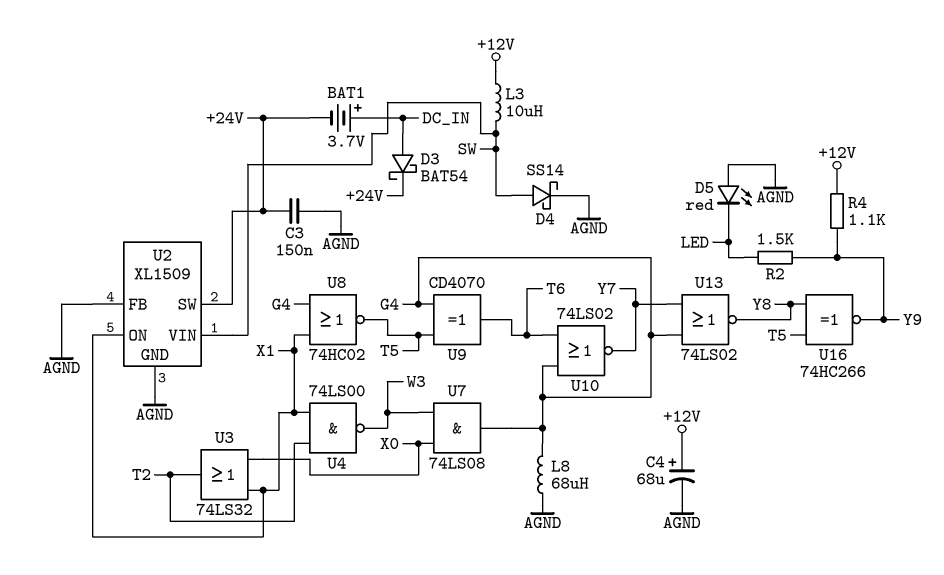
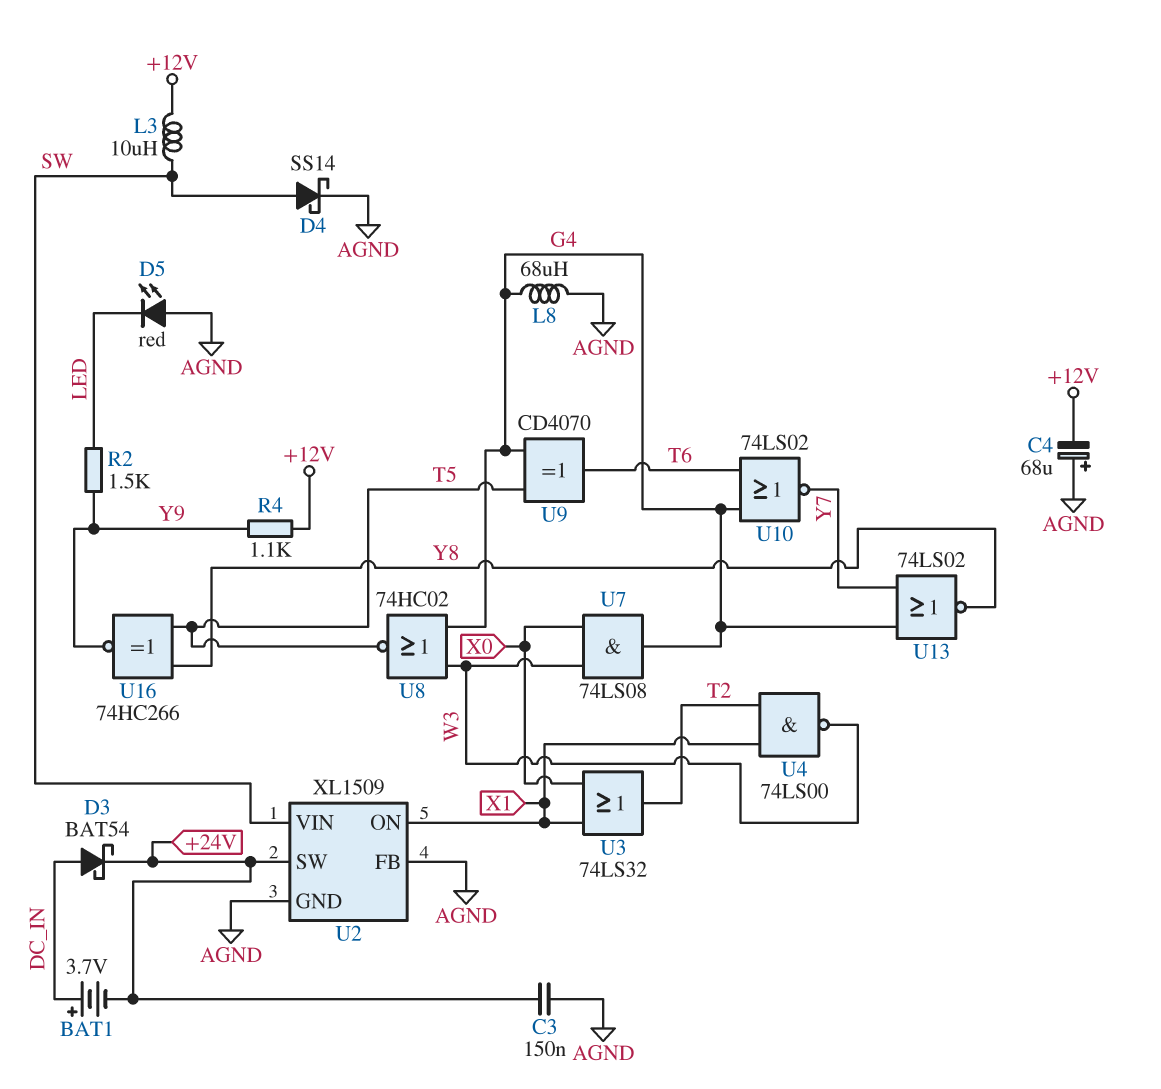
C4: 68uF (plus +12V, minus AGND) -> 68uF (plus AGND, minus +12V)
U8: NOR 74HC02 (in G4, in X1, out T5) -> NOR 74HC02 (in G4, in W3, out T5)

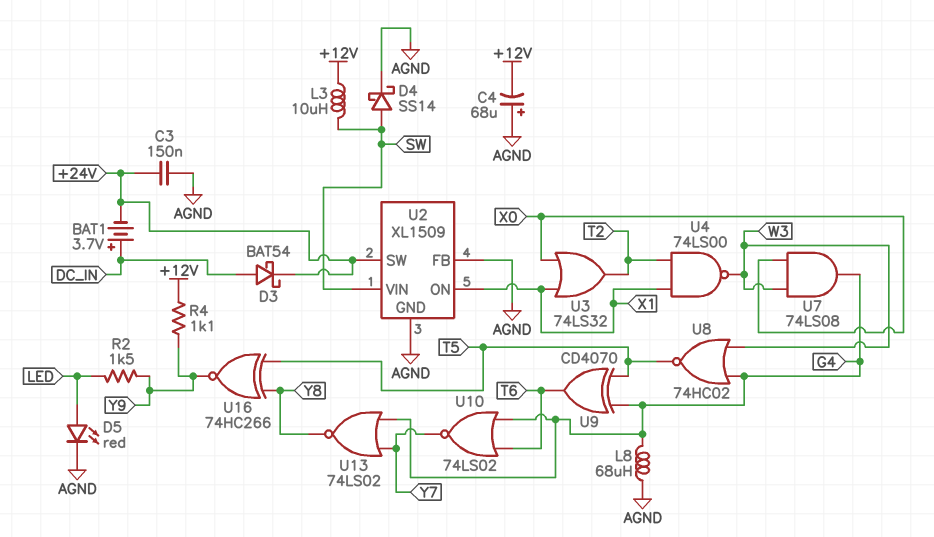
D5: LED red (A AGND, K LED) -> LED red (A LED, K AGND)

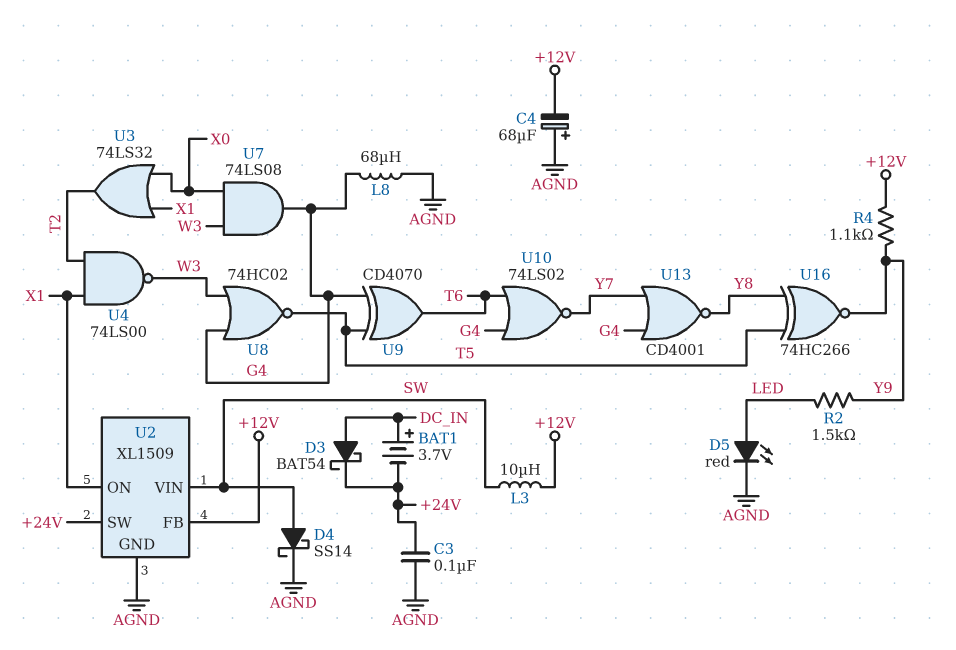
C3: 150nF (+24V, AGND) -> 100nF (+24V, AGND)
U2 pin FB: AGND -> +12V
U13: NOR 74LS02 (in G4, in Y7, out Y8) -> NOR CD4001 (in G4, in Y7, out Y8)

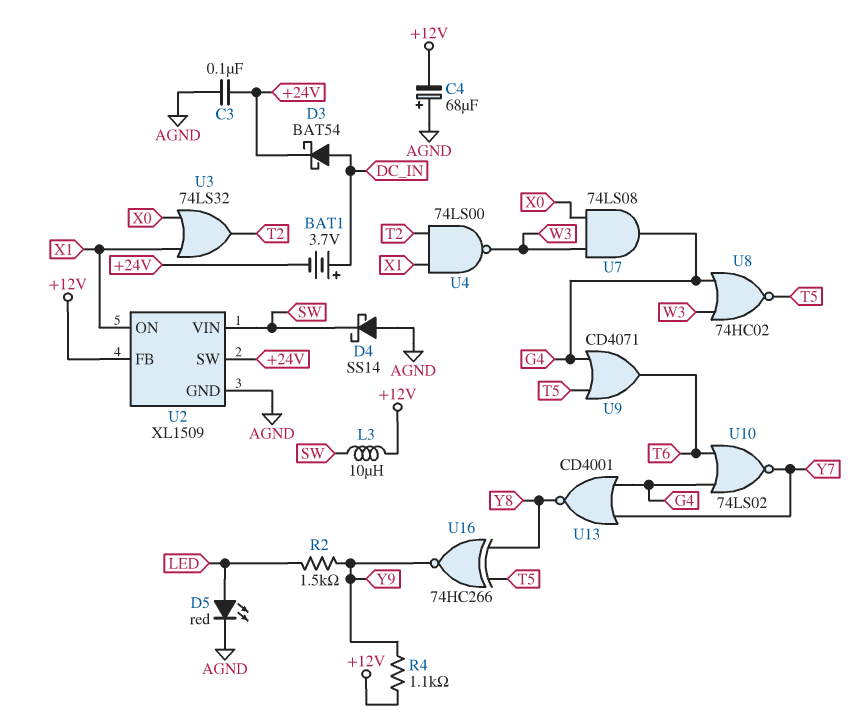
D4: schottky SS14 (A SW, K AGND) -> schottky SS14 (A AGND, K SW)
L8: 68uH (AGND, G4) -> none
U9: XOR CD4070 (in G4, in T5, out T6) -> OR CD4071 (in G4, in T5, out T6)

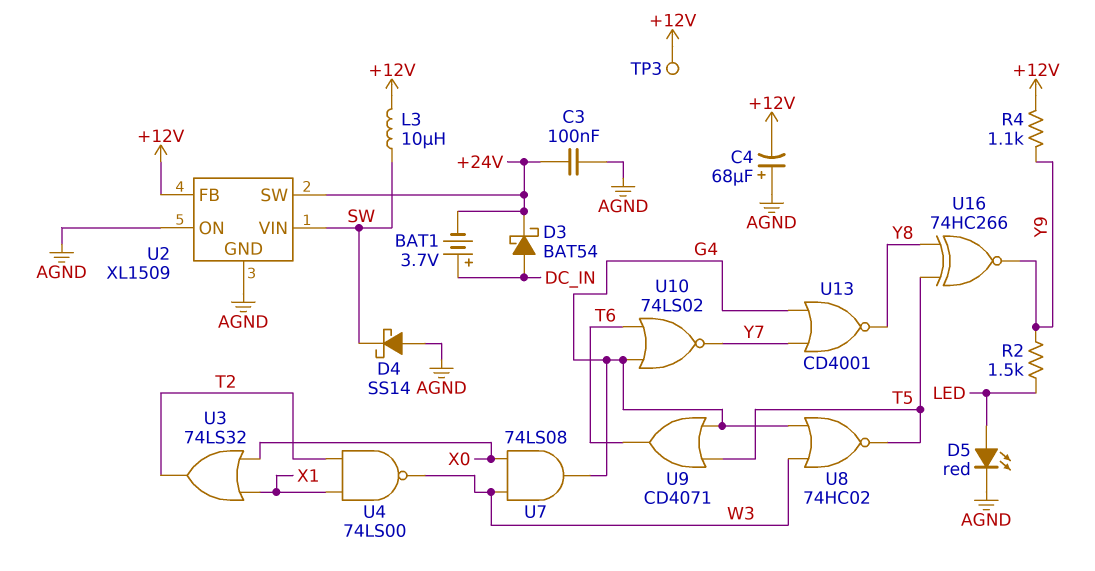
TP3: none -> test point (+12V)
U2 pin ON: X1 -> AGND

